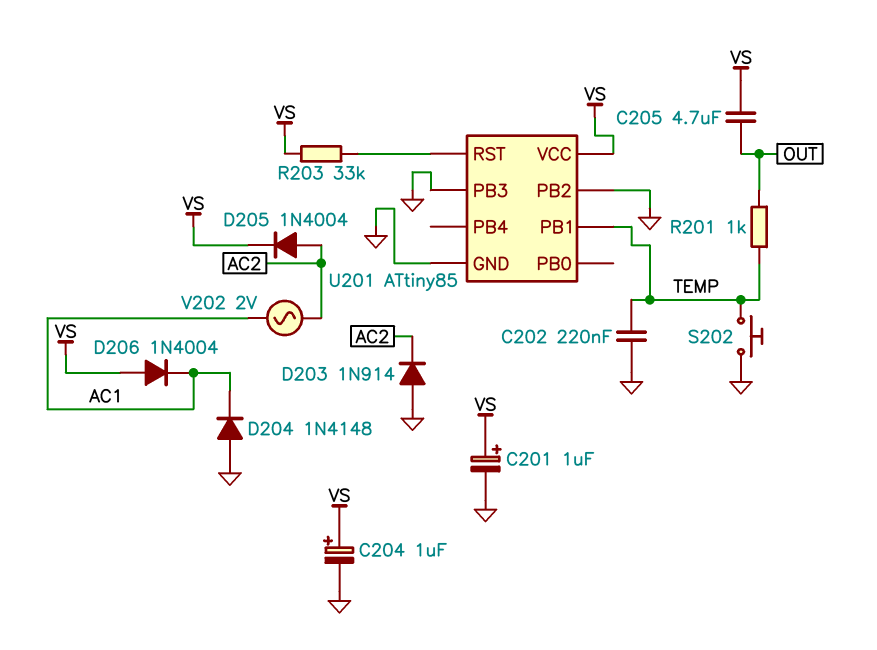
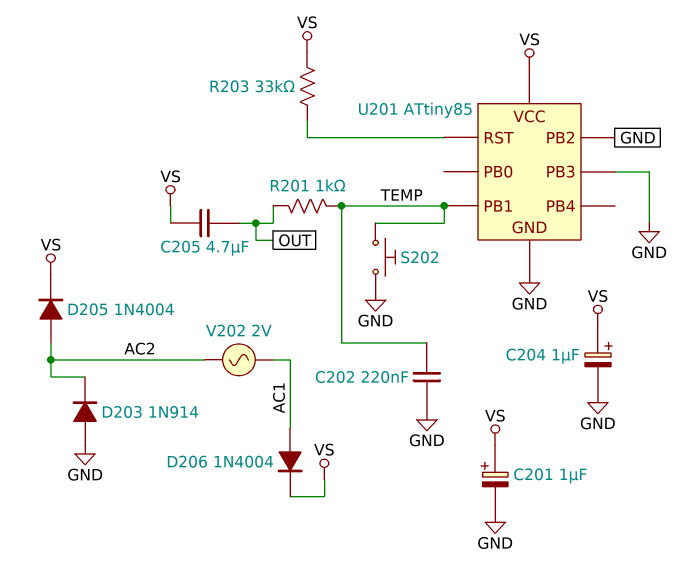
D204: diode 1N4148 (A GND, K AC1) -> none
D206: diode 1N4004 (A VS, K AC1) -> diode 1N4004 (A AC1, K VS)

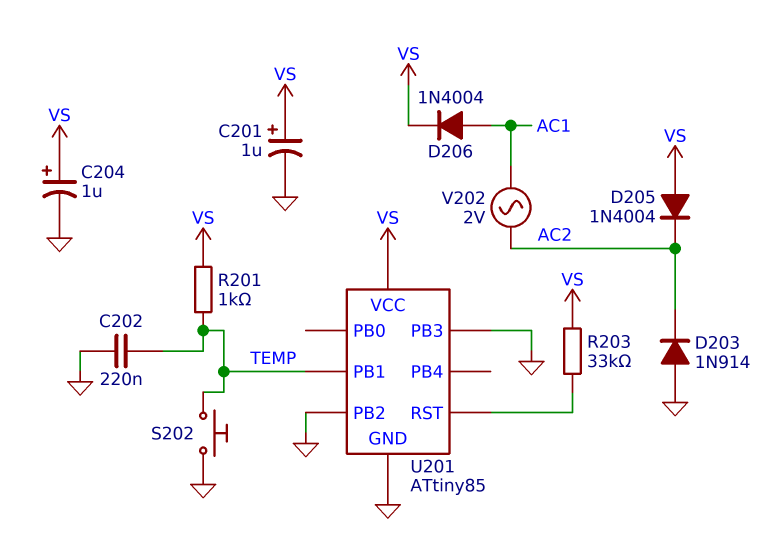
C205: 4.7uF (OUT, VS) -> none
D205: diode 1N4004 (A AC2, K VS) -> diode 1N4004 (A VS, K AC2)
R201: 1k (OUT, TEMP) -> 1k (TEMP, VS)

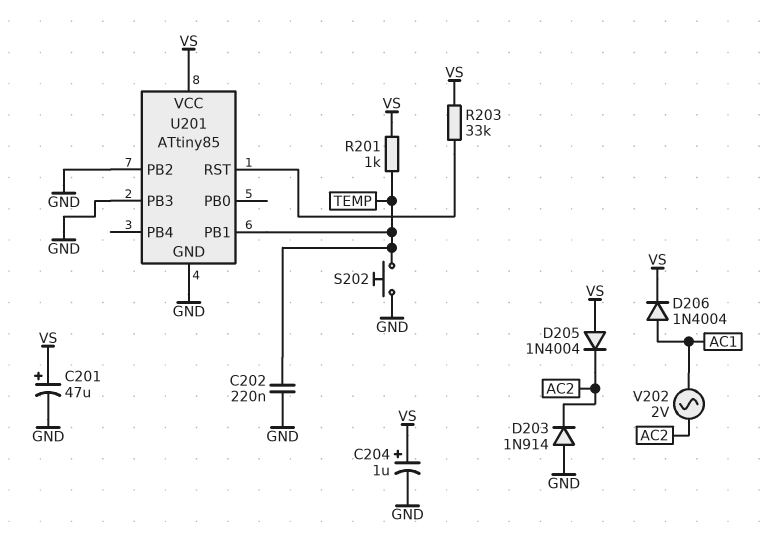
C201: 1uF (plus VS, minus GND) -> 47uF (plus VS, minus GND)

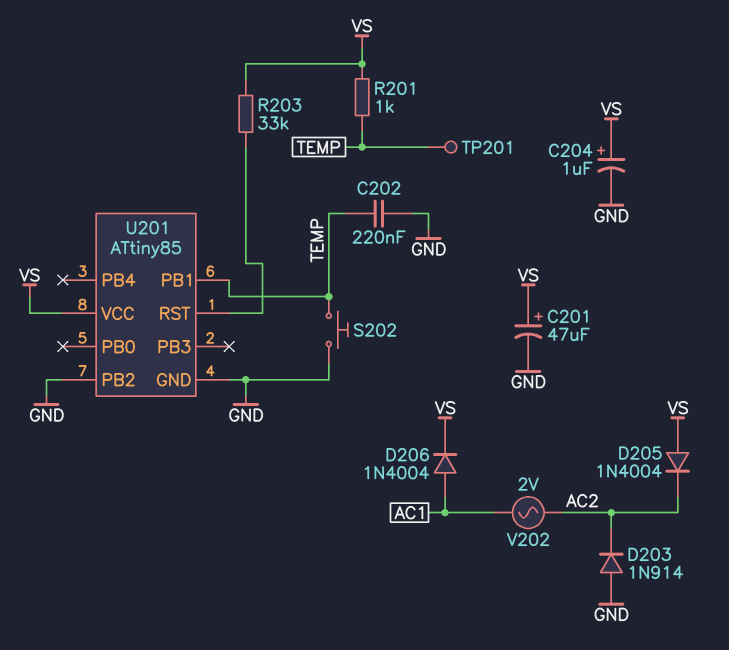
TP201: none -> test point (TEMP)
U201 pin PB3: GND -> none

